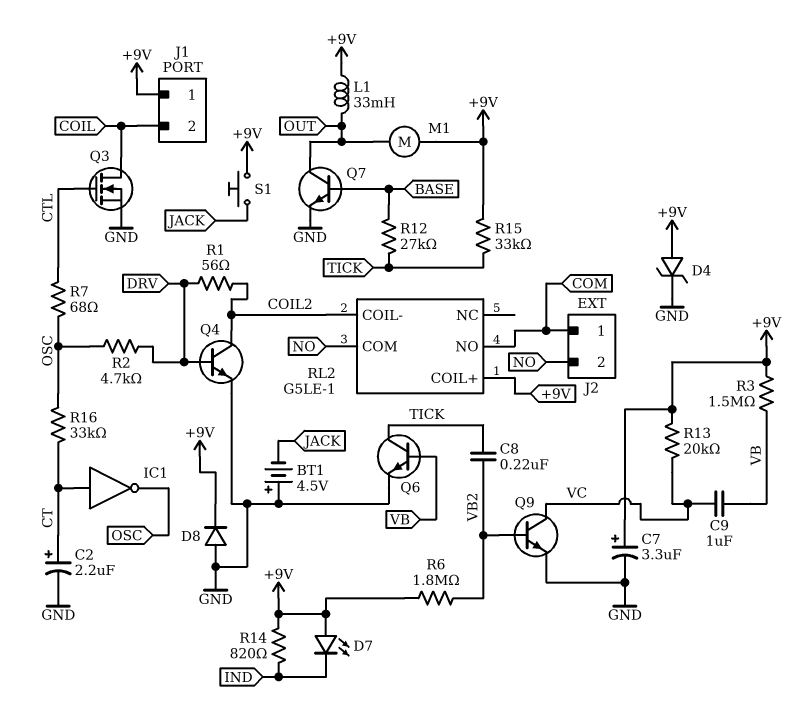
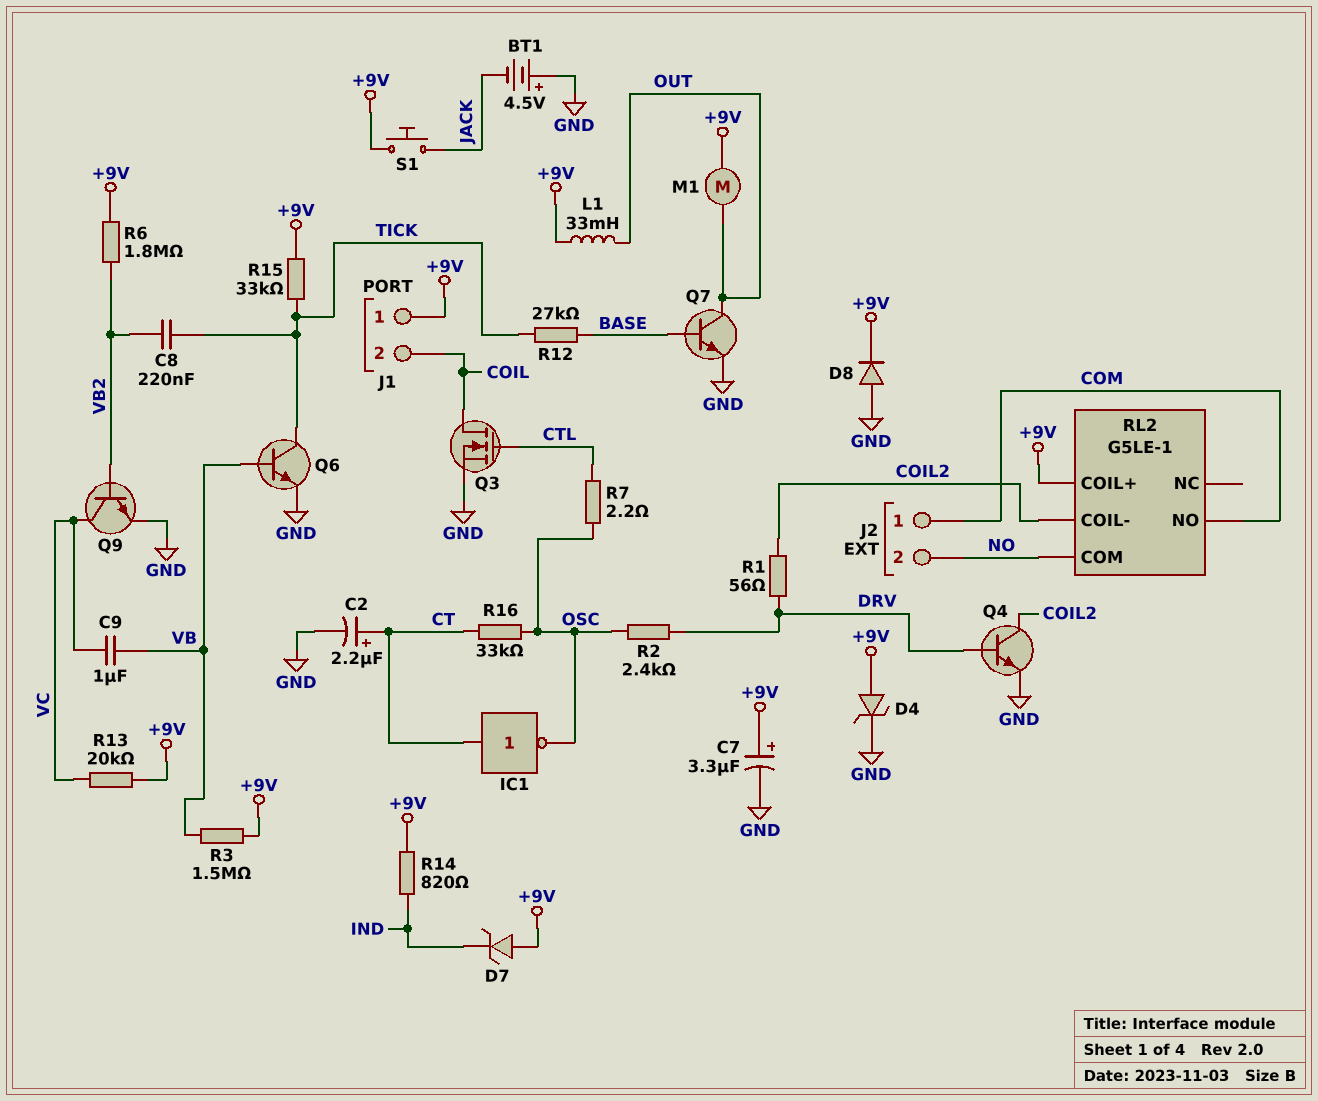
D7: LED (A +9V, K IND) -> zener (A +9V, K IND)
R2: 4.7k (DRV, OSC) -> 2.4k (DRV, OSC)
R7: 68 (CTL, OSC) -> 2.2 (CTL, OSC)

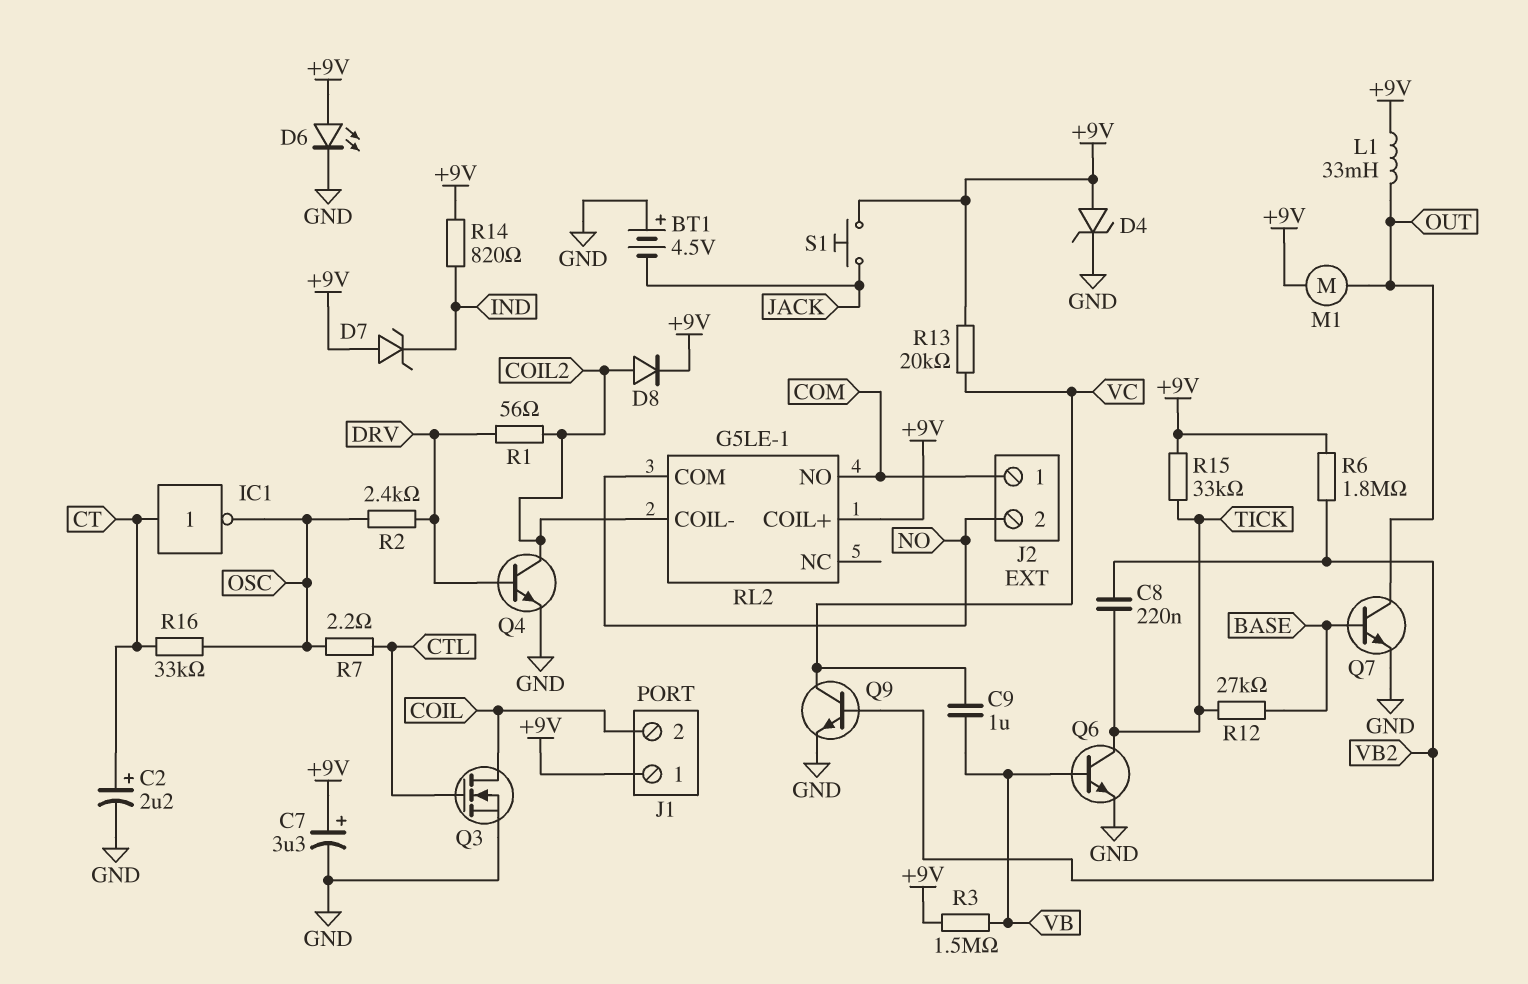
D6: none -> LED (A +9V, K GND)
D8: diode (A GND, K +9V) -> diode (A COIL2, K +9V)

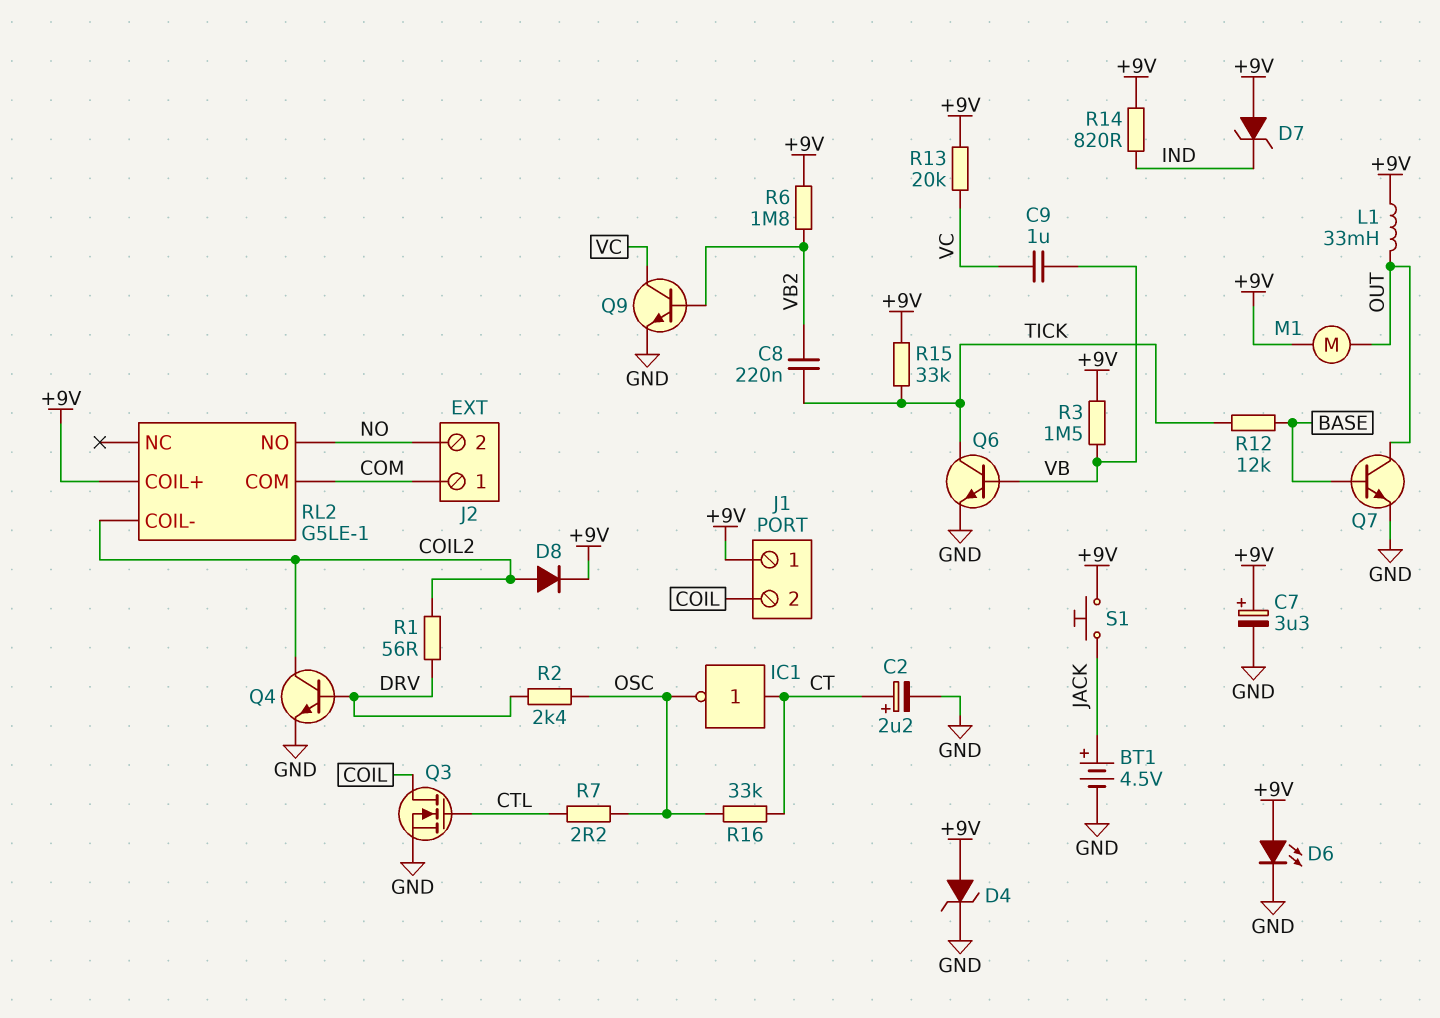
BT1: 4.5V (plus GND, minus JACK) -> 4.5V (plus JACK, minus GND)
R12: 27k (BASE, TICK) -> 12k (BASE, TICK)
RL2 pin COM: NO -> COM
RL2 pin NO: COM -> NO

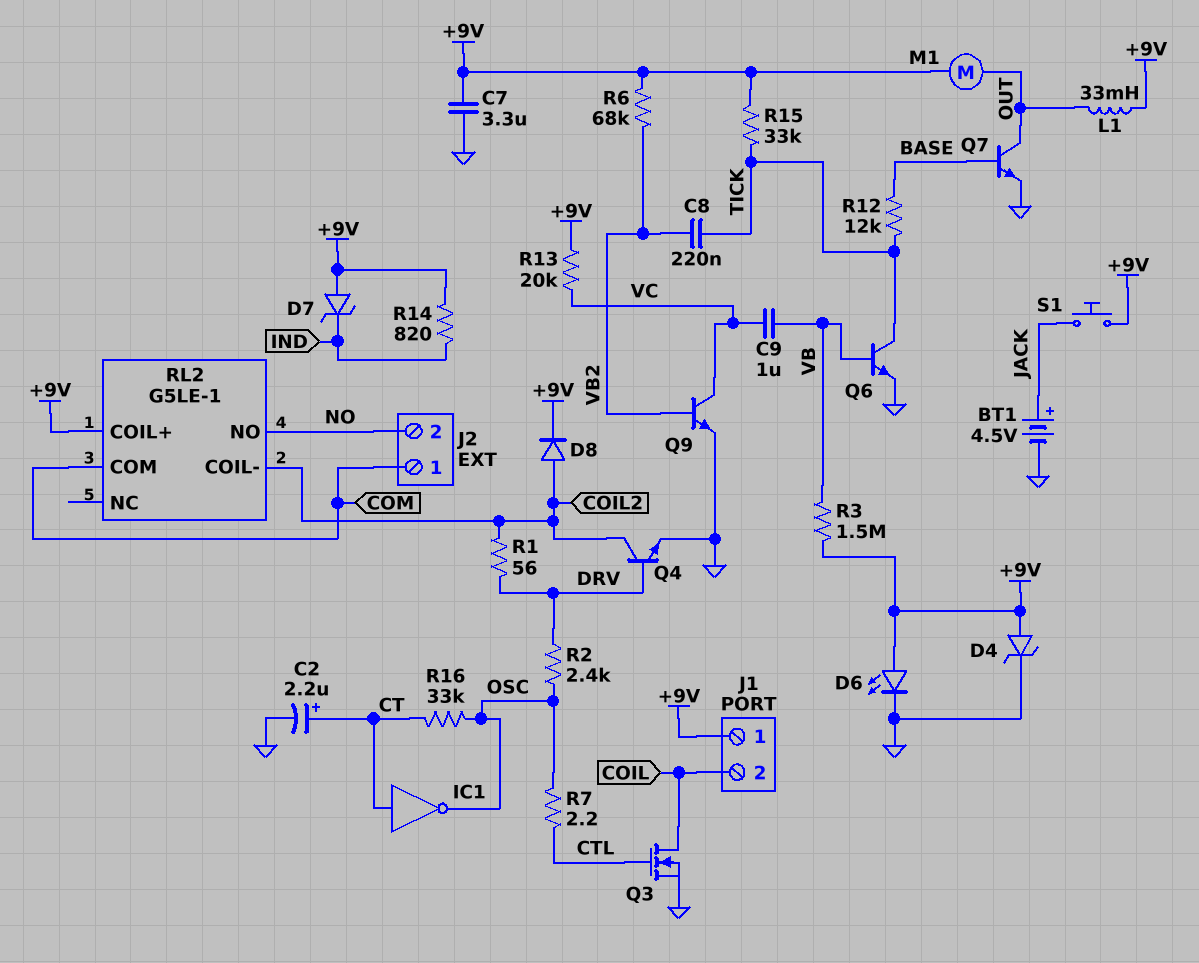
C7: 3.3uF (plus +9V, minus GND) -> 3.3uF (+9V, GND)
R6: 1.8M (+9V, VB2) -> 68k (+9V, VB2)

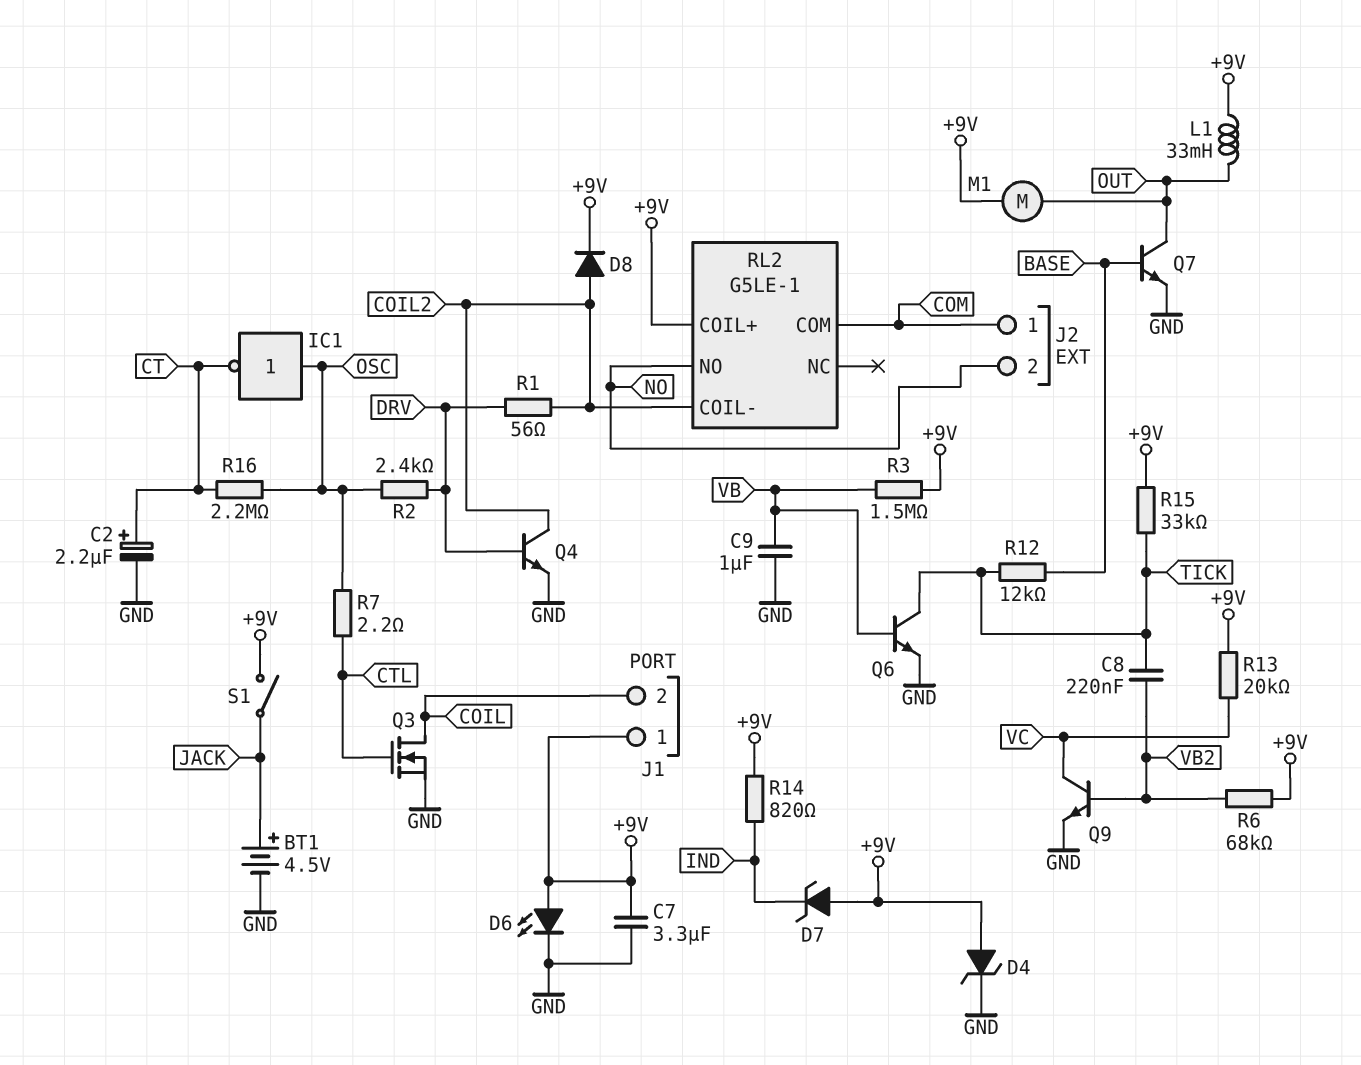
C9: 1uF (VB, VC) -> 1uF (GND, VB)
IC1: NOT (in CT, out OSC) -> NOT (in OSC, out CT)
R16: 33k (CT, OSC) -> 2.2M (CT, OSC)
S1: button (+9V, JACK) -> switch (+9V, JACK)

